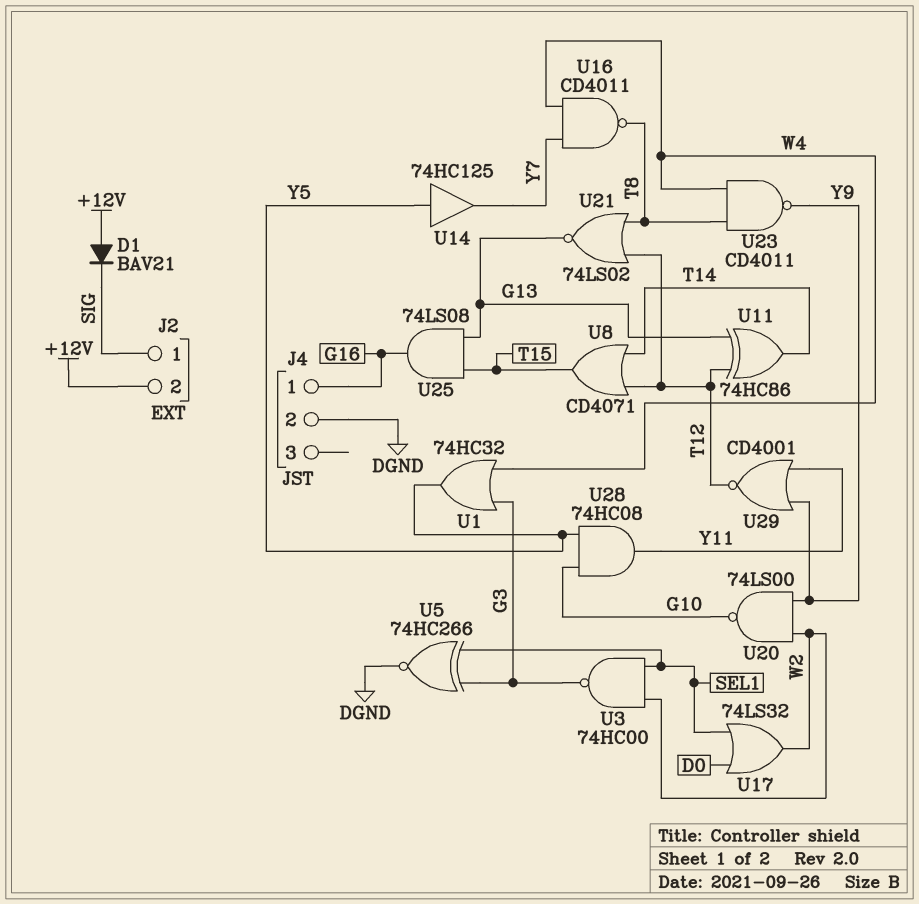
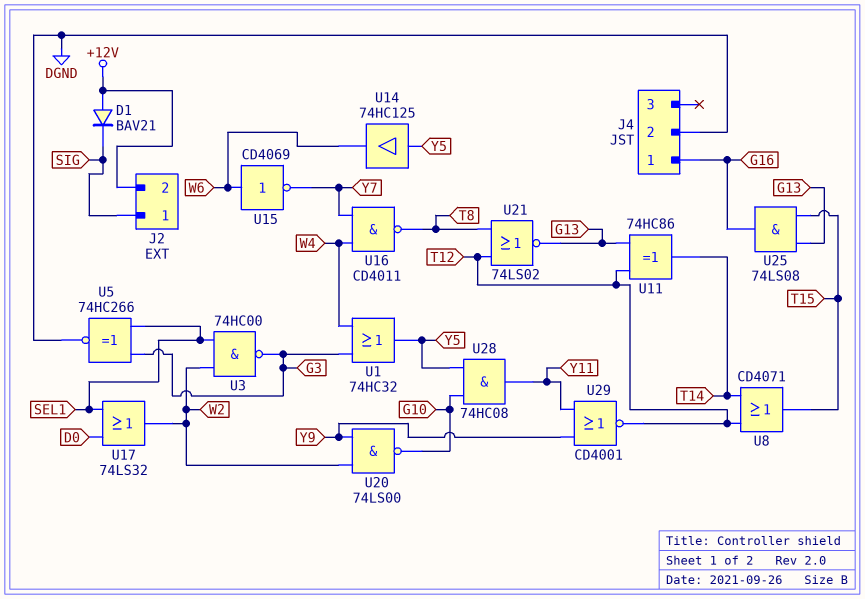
U14: buffer 74HC125 (in Y5, out Y7) -> buffer 74HC125 (in Y5, out W6)
U15: none -> NOT CD4069 (in W6, out Y7)
U23: NAND CD4011 (in T8, in W4, out Y9) -> none

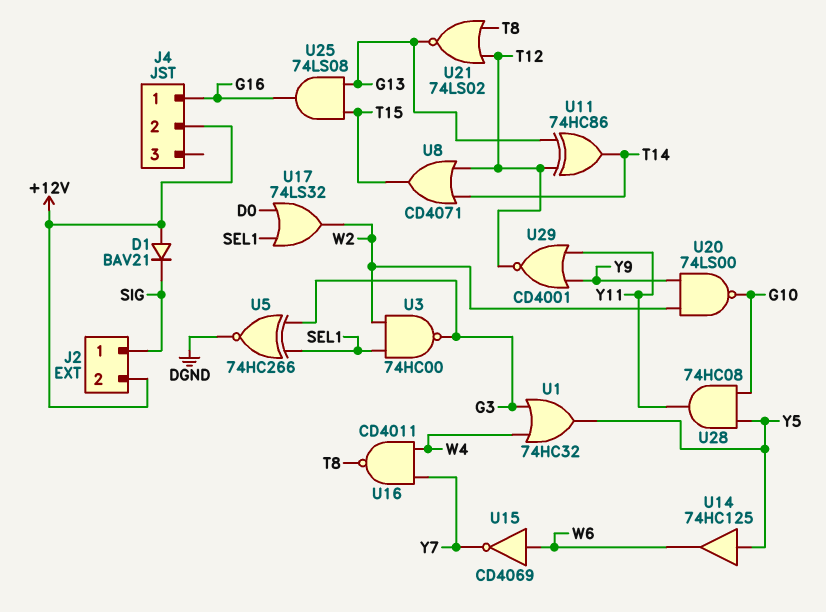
J4 pin 2: DGND -> +12V

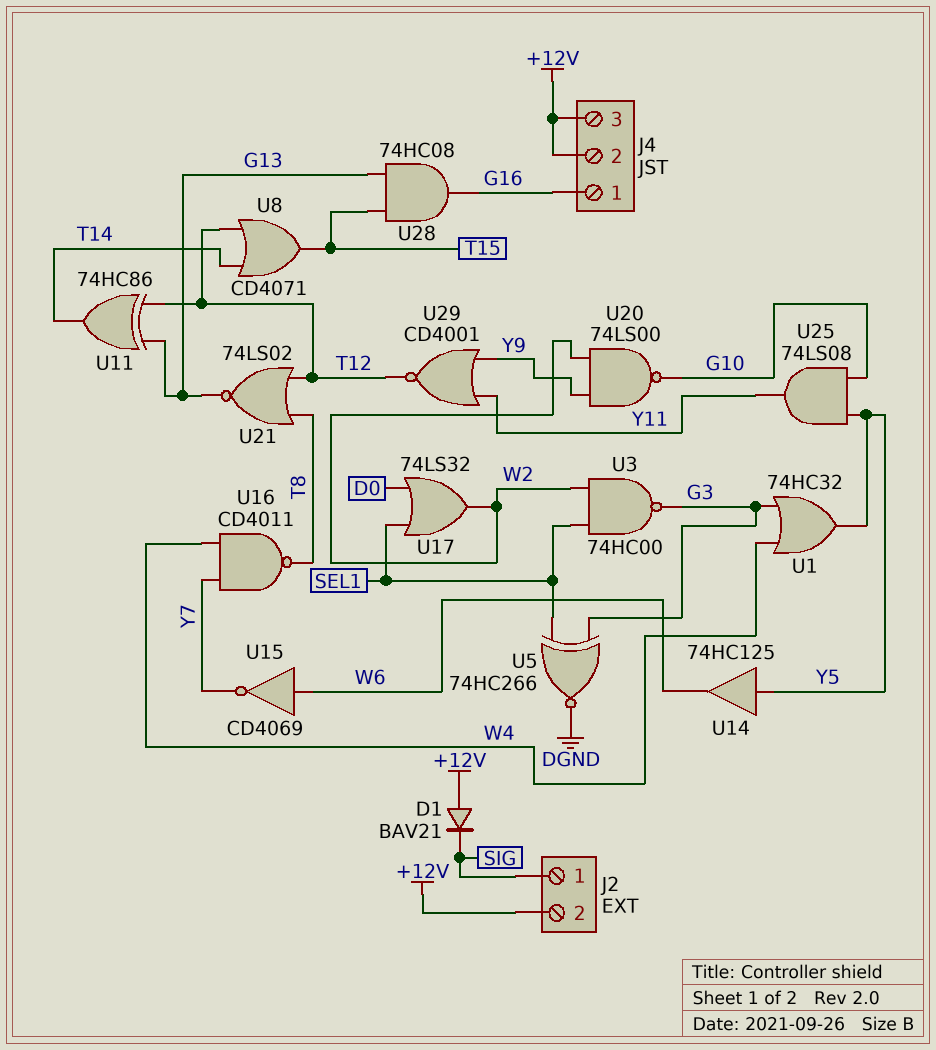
J4 pin 3: none -> +12V
U25: AND 74LS08 (in G13, in T15, out G16) -> AND 74LS08 (in G10, in Y5, out Y11)
U28: AND 74HC08 (in G10, in Y5, out Y11) -> AND 74HC08 (in G13, in T15, out G16)

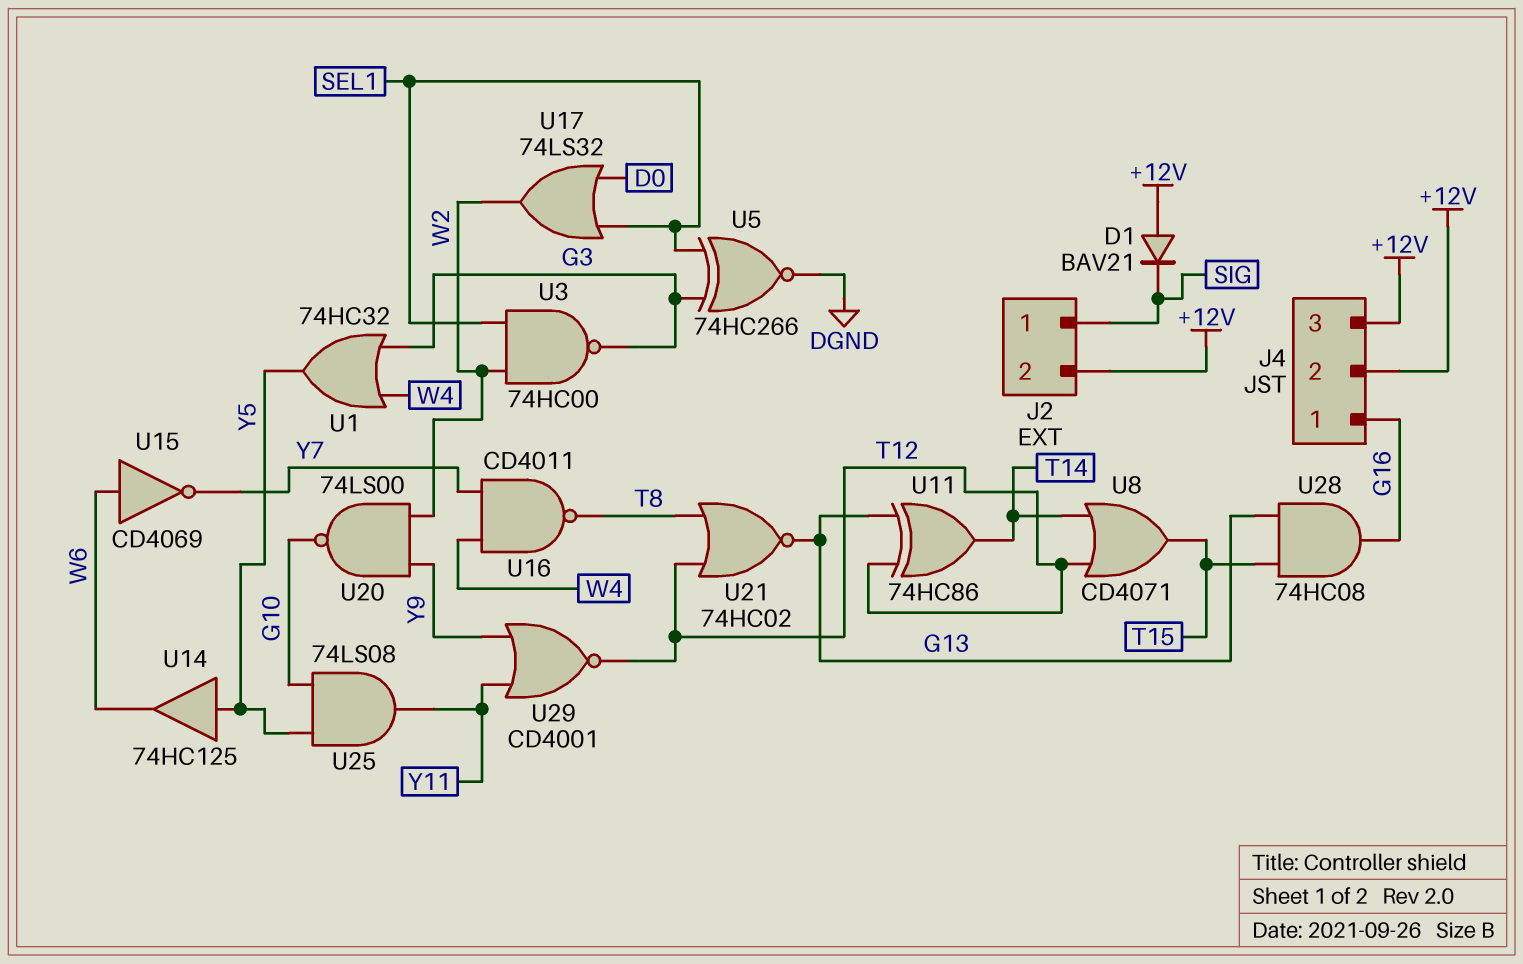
U21: NOR 74LS02 (in T8, in T12, out G13) -> NOR 74HC02 (in T8, in T12, out G13)

